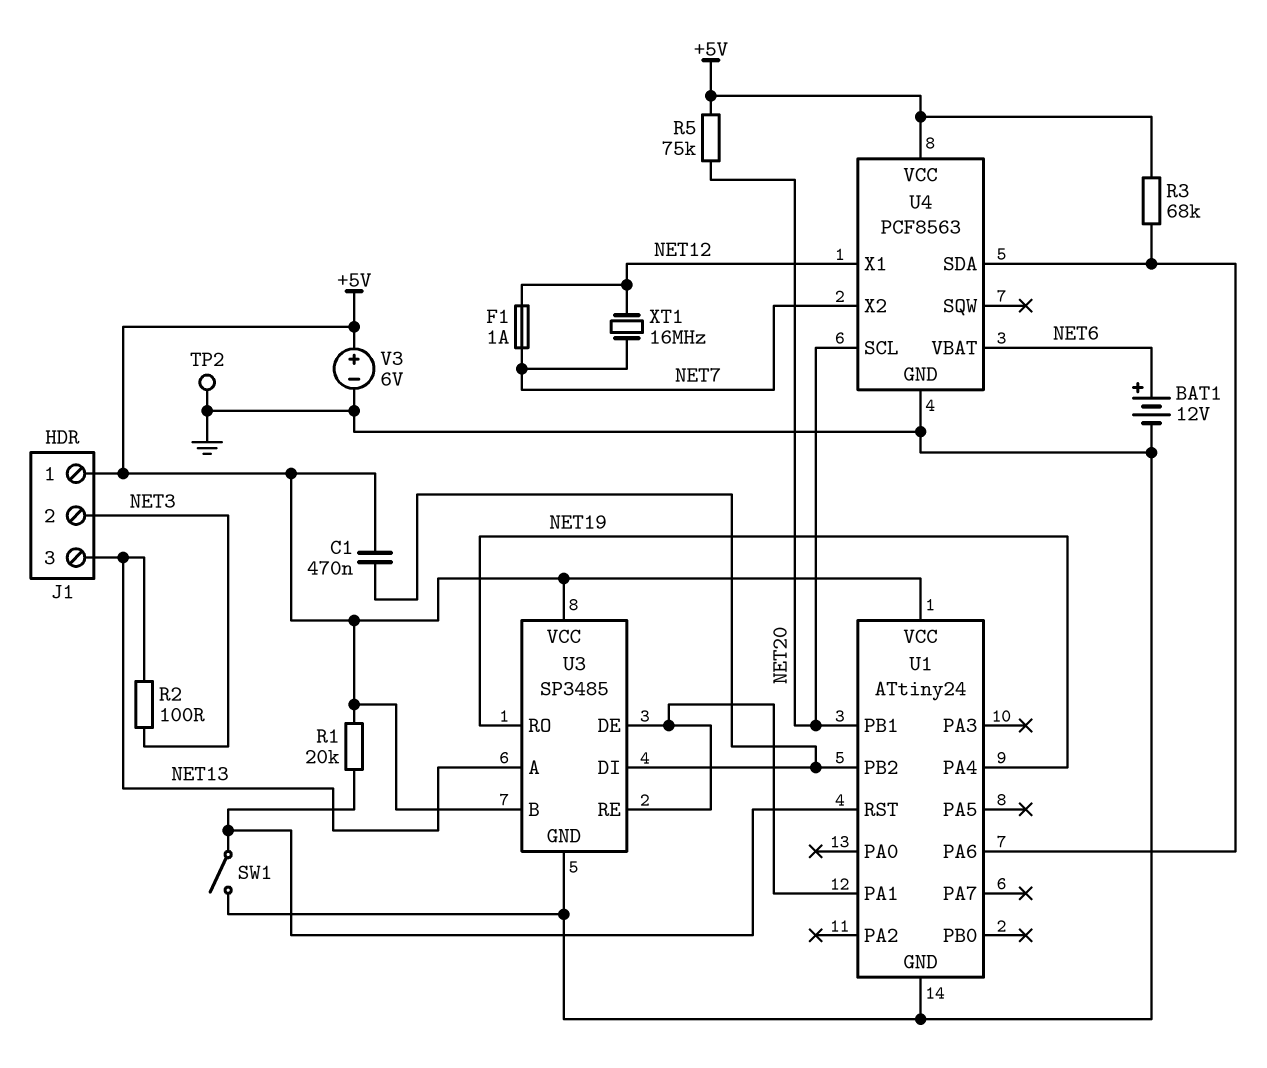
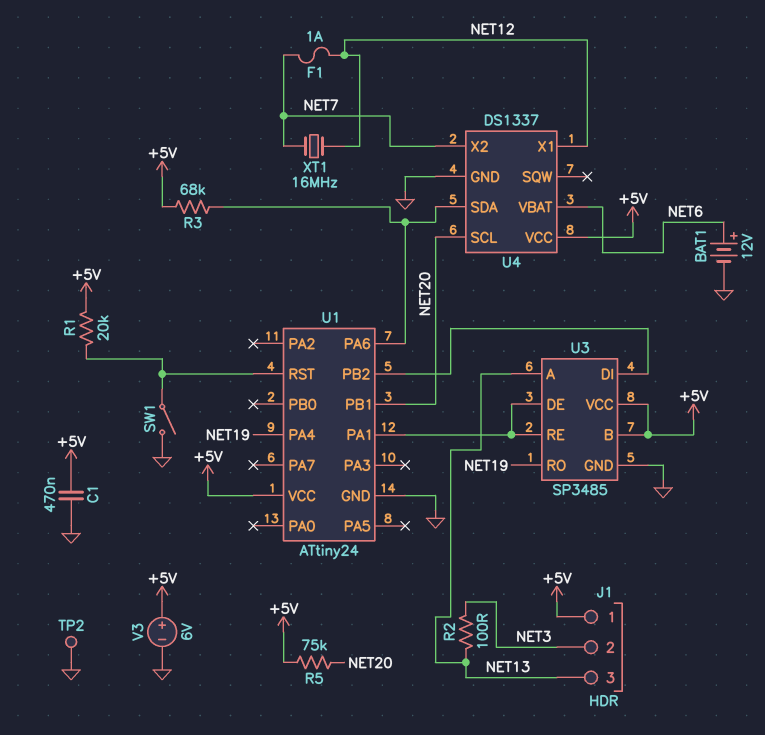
C1: 470nF (+5V, U1/PB2) -> 470nF (+5V, GND)
U4: PCF8563 -> DS1337

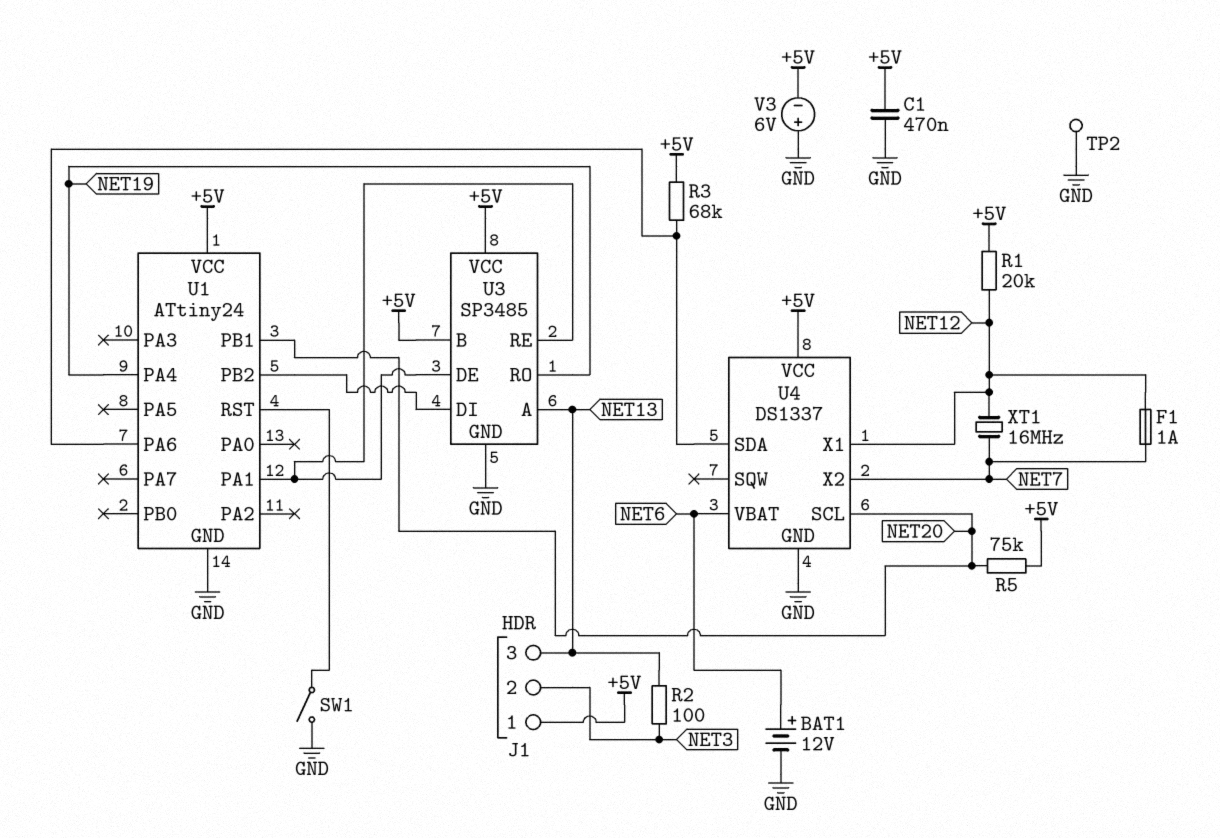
R1: 20k (+5V, U1/RST) -> 20k (+5V, NET12)
V3: 6V (plus +5V, minus GND) -> 6V (plus GND, minus +5V)

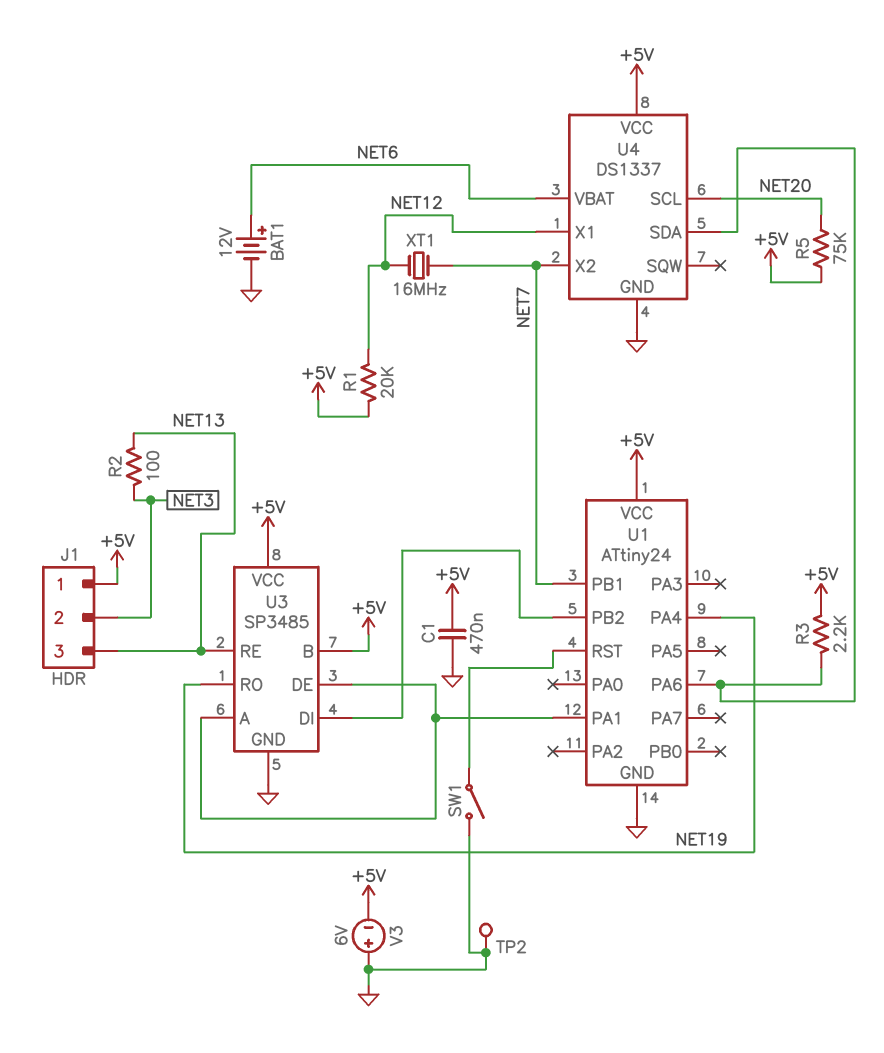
F1: 1A (NET7, NET12) -> none
R3: 68k (+5V, U1/PA6) -> 2.2k (+5V, U1/PA6)
U1 pin PB1: NET20 -> NET7
U3 pin A: NET13 -> U1/PA1
U3 pin RE: U1/PA1 -> NET13

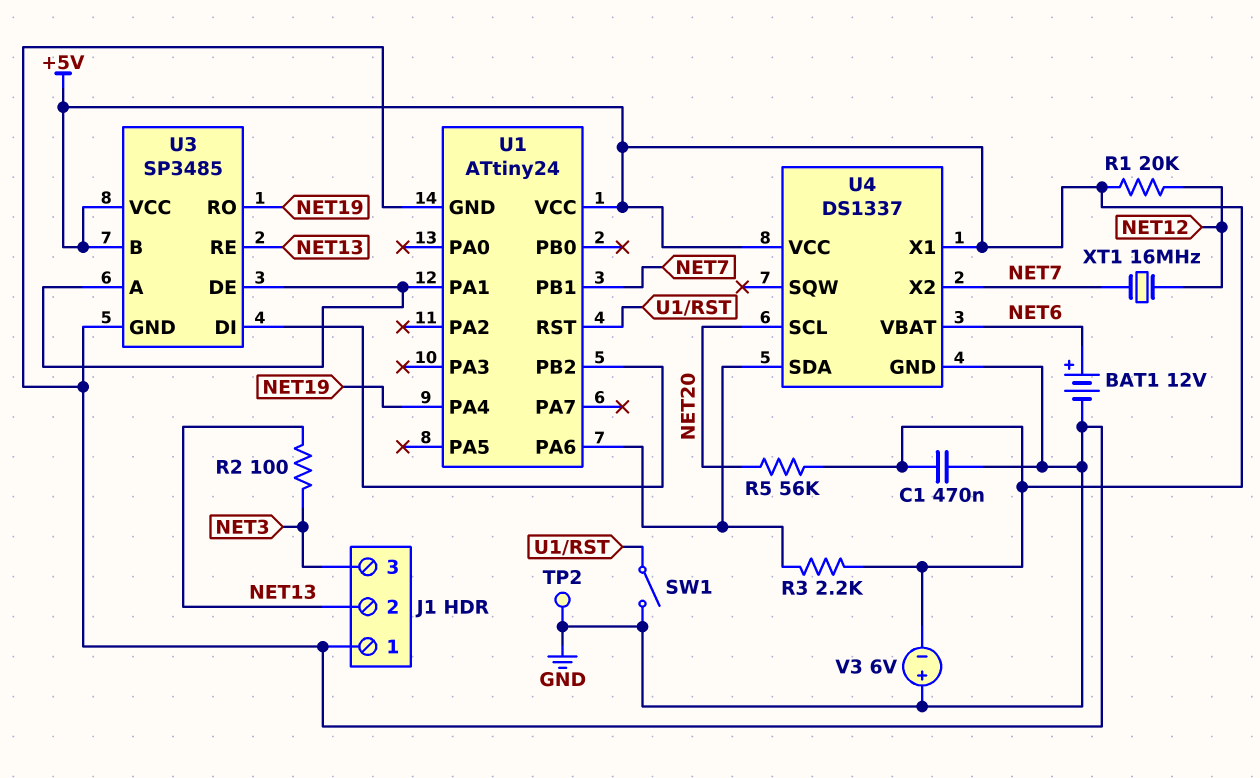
J1 pin 1: +5V -> GND
J1 pin 2: NET3 -> NET13
J1 pin 3: NET13 -> NET3
R5: 75k (+5V, NET20) -> 56k (+5V, NET20)
U4 pin X1: NET12 -> +5V

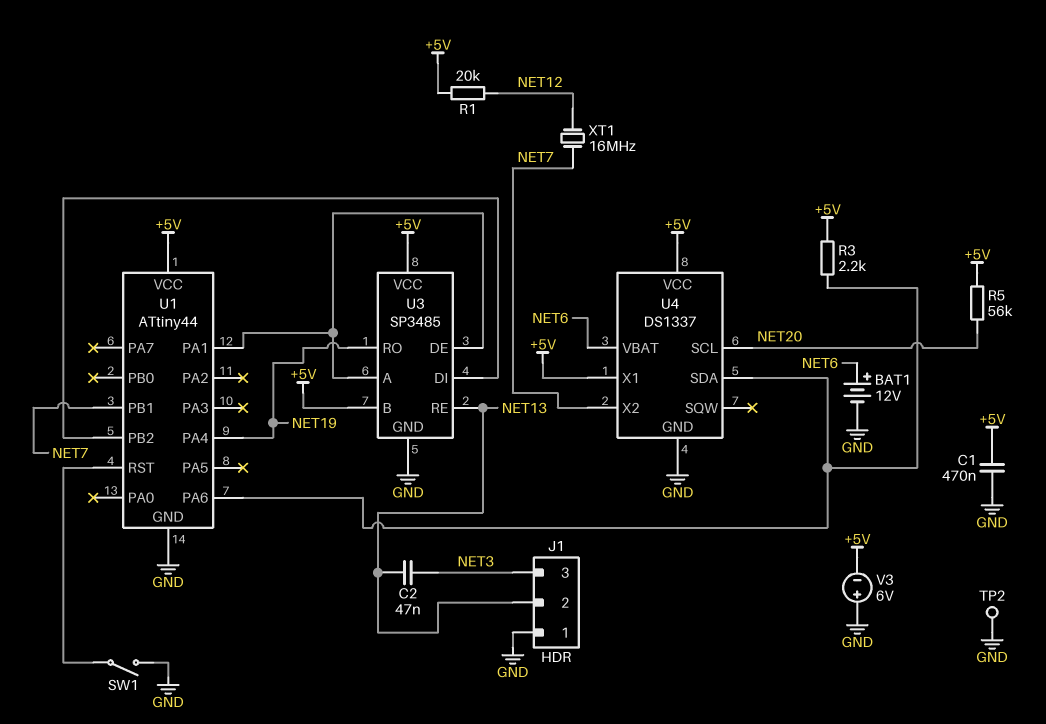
C2: none -> 47nF (NET3, NET13)
R2: 100 (NET3, NET13) -> none
U1: ATtiny24 -> ATtiny44

